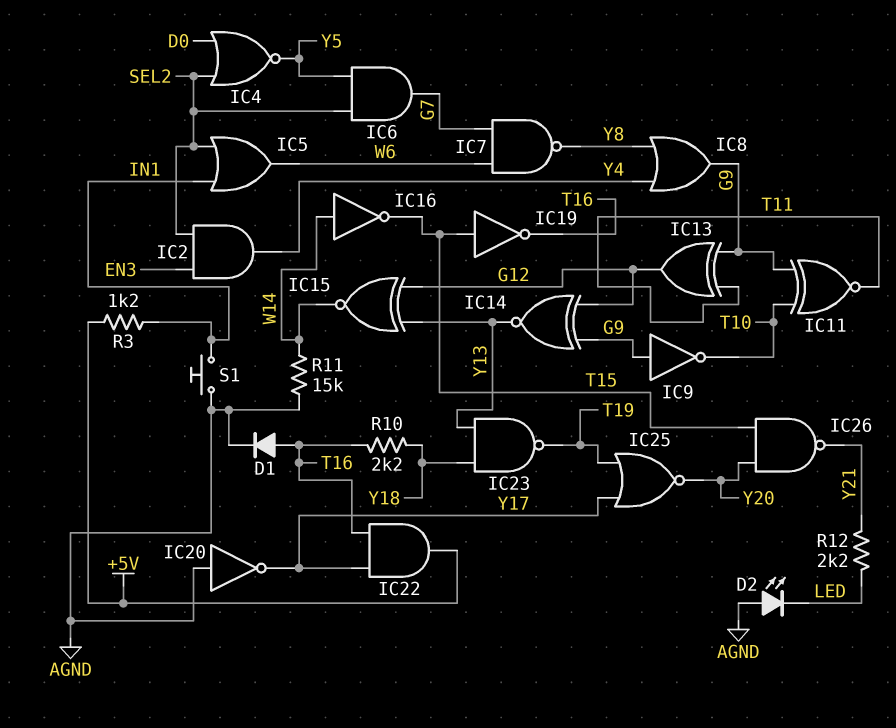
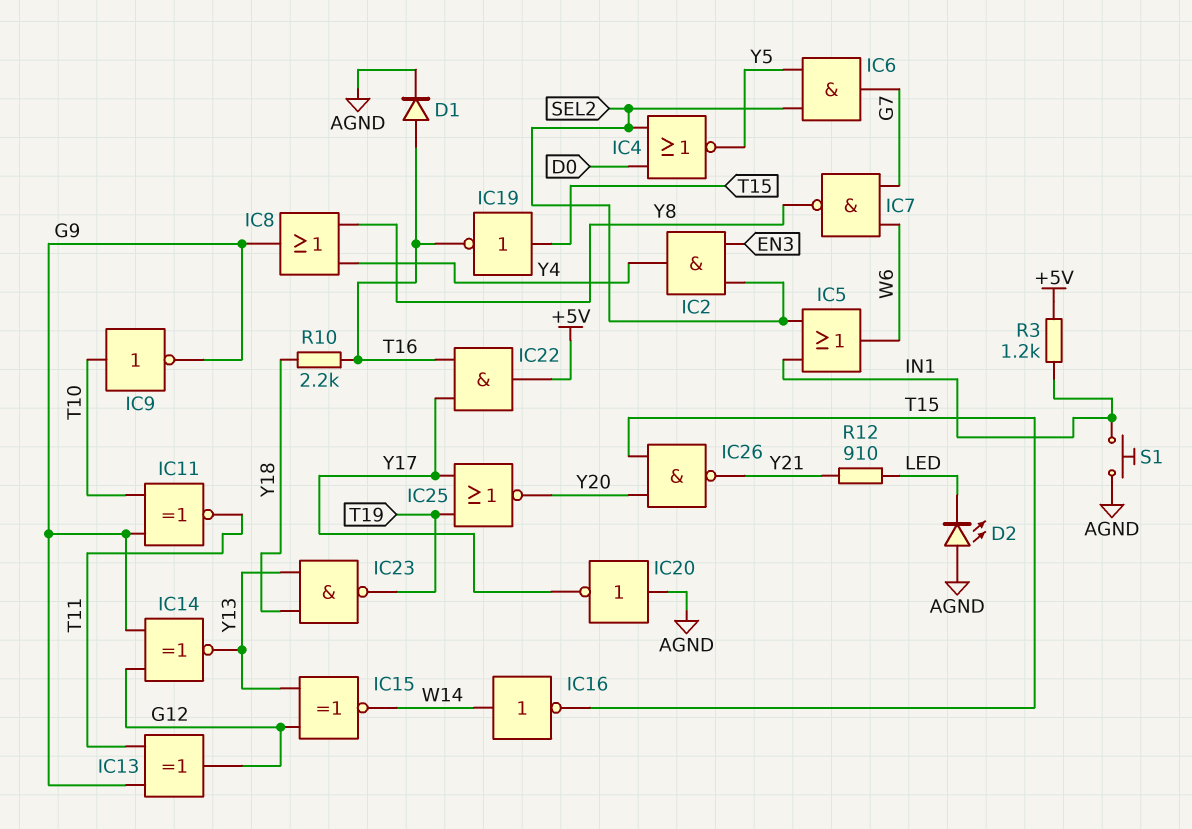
IC9: NOT (in G9, out T10) -> NOT (in T10, out G9)
R11: 15k (AGND, W14) -> none
R12: 2.2k (LED, Y21) -> 910 (LED, Y21)

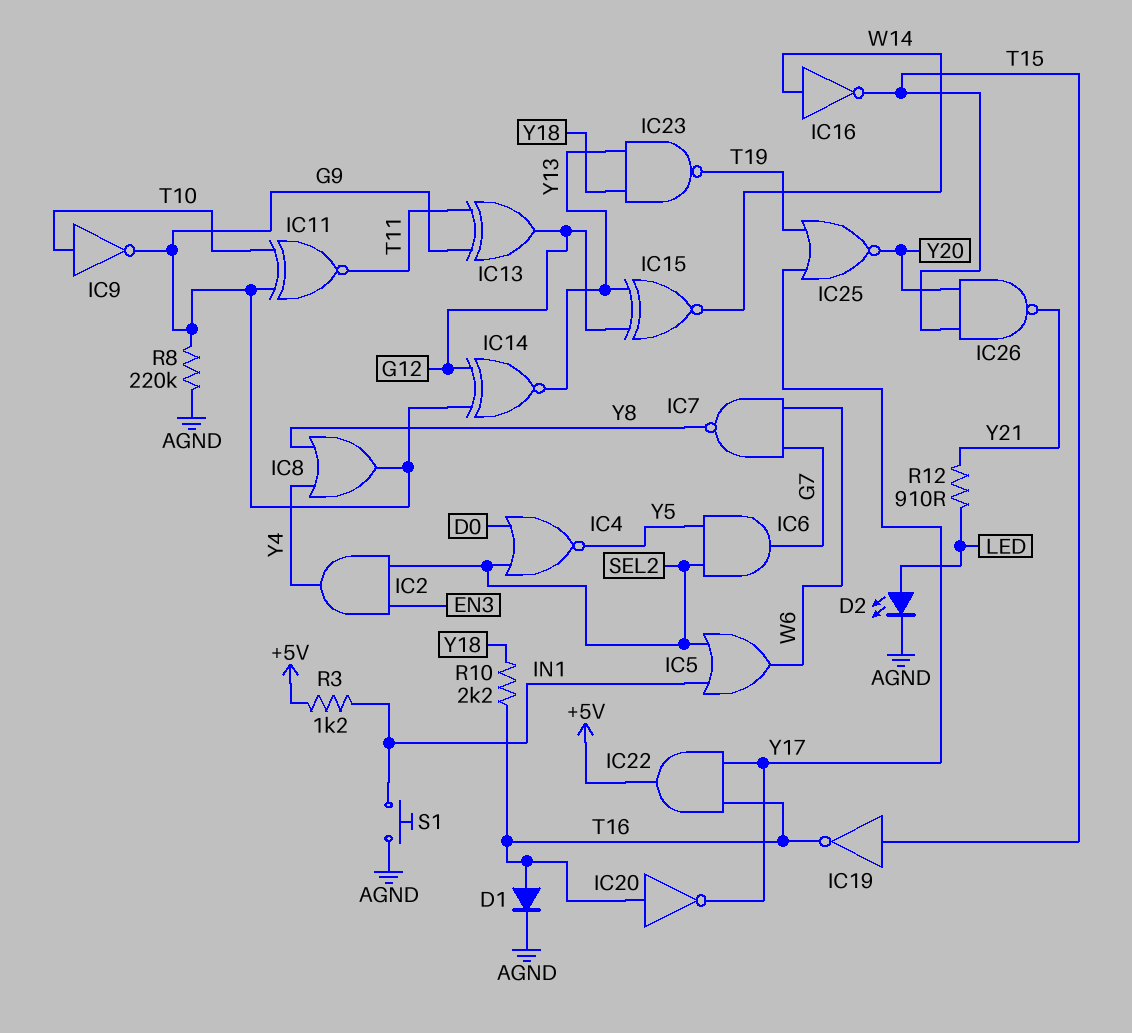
D2: LED (A AGND, K LED) -> LED (A LED, K AGND)
IC20: NOT (in AGND, out Y17) -> NOT (in T16, out Y17)
R8: none -> 220k (AGND, G9)

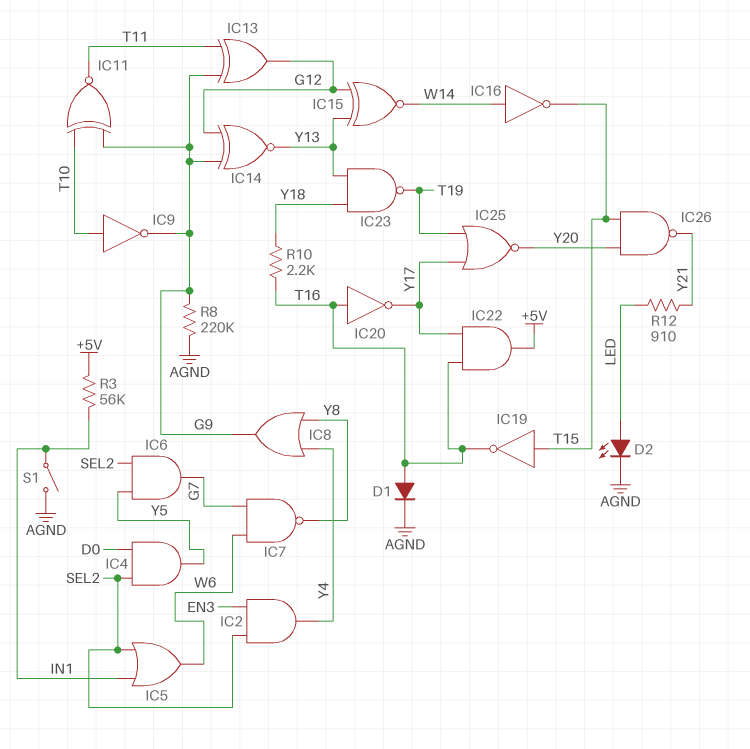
IC4: NOR (in D0, in SEL2, out Y5) -> AND (in D0, in SEL2, out Y5)
R3: 1.2k (+5V, IN1) -> 56k (+5V, IN1)
S1: button (AGND, IN1) -> switch (AGND, IN1)

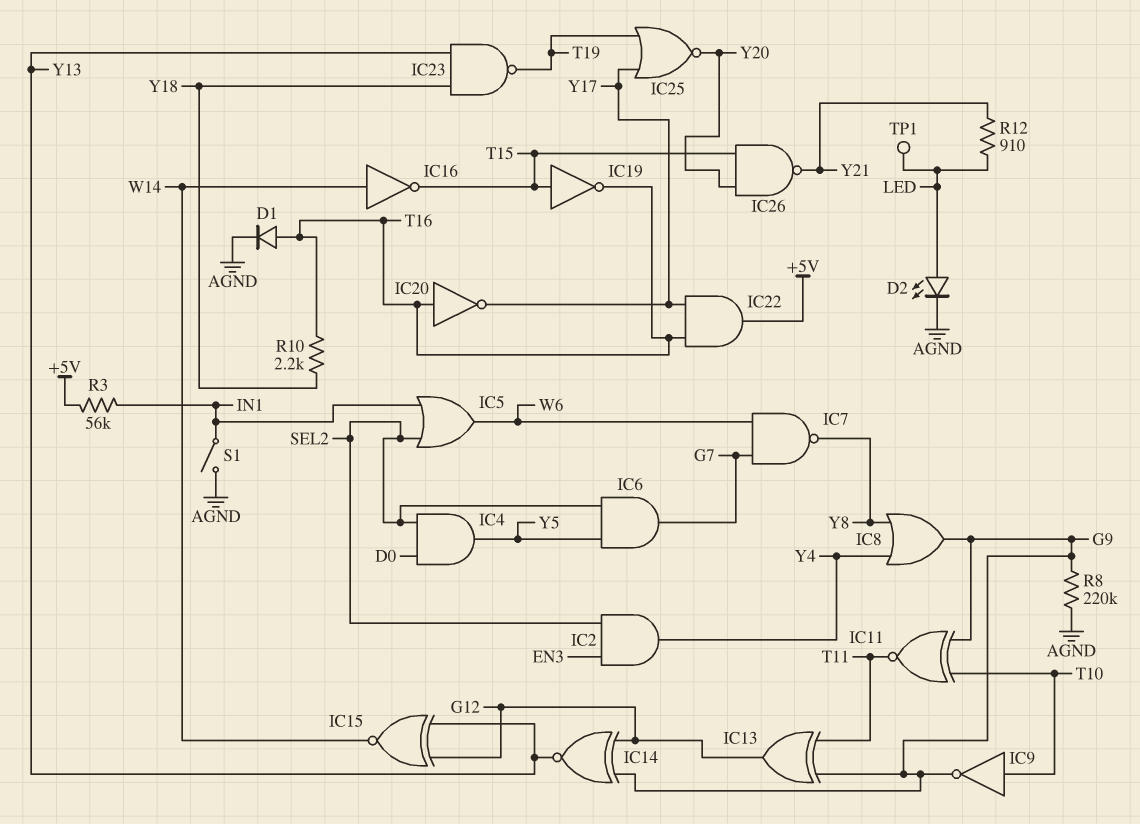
TP1: none -> test point (LED)

